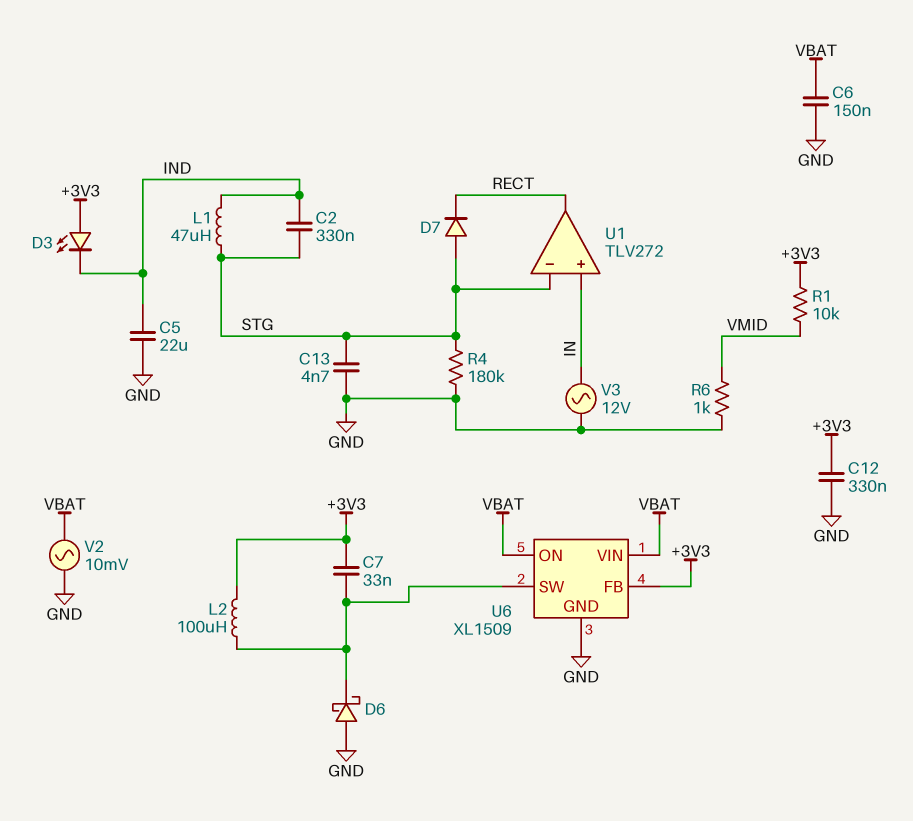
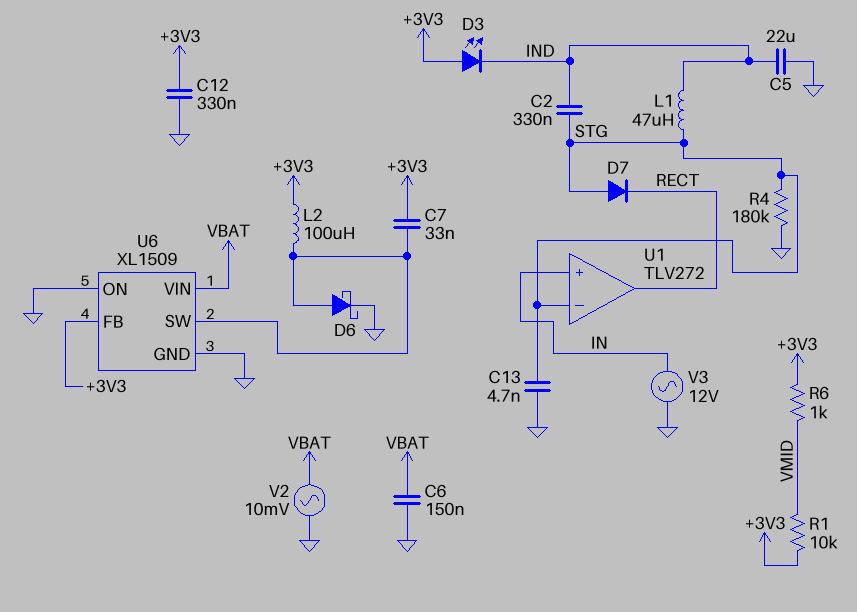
D6: schottky (A GND, K U6/SW) -> schottky (A U6/SW, K GND)
R6: 1k (GND, VMID) -> 1k (+3V3, VMID)
U6 pin ON: VBAT -> GND

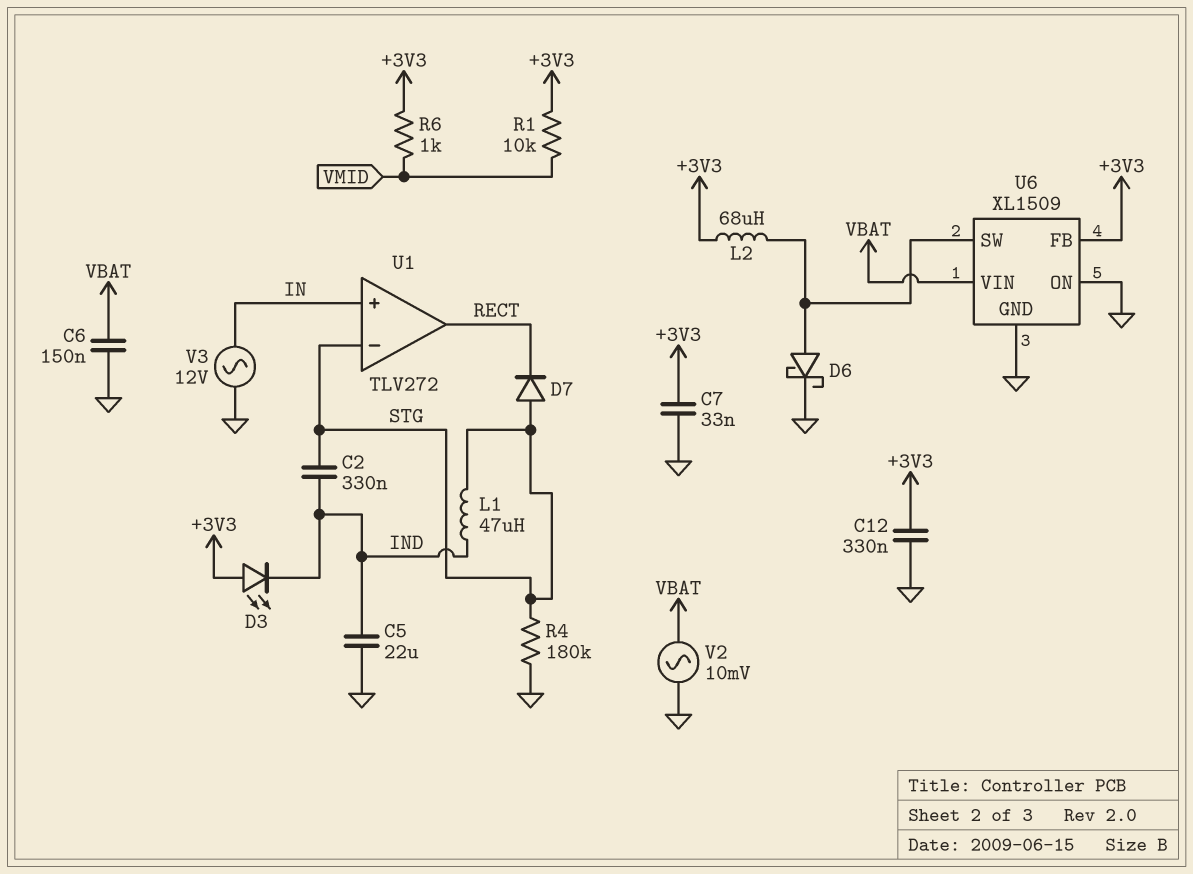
C7: 33nF (+3V3, U6/SW) -> 33nF (+3V3, GND)
C13: 4.7nF (GND, STG) -> none
L2: 100uH (+3V3, U6/SW) -> 68uH (+3V3, U6/SW)

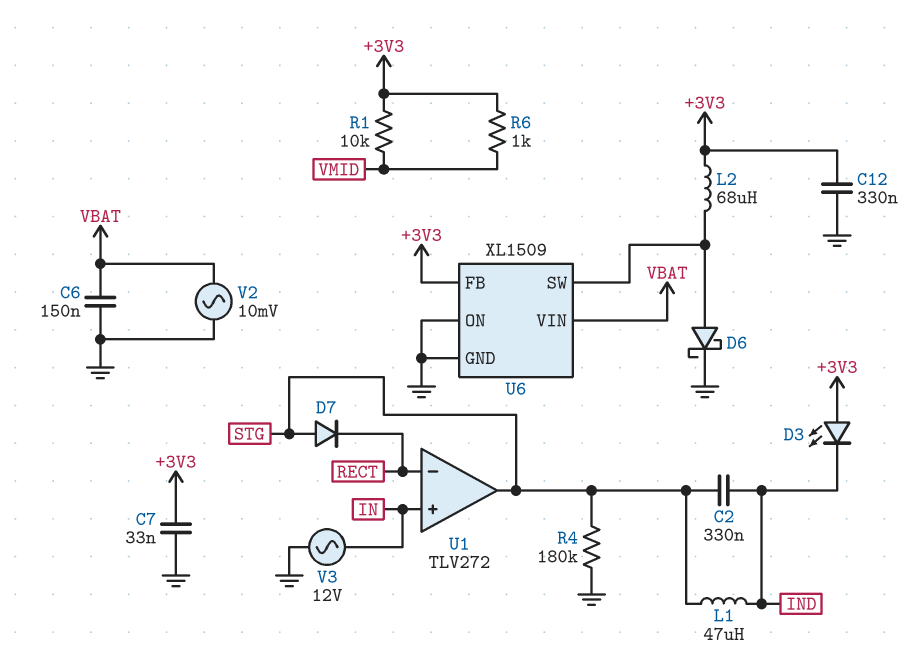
C5: 22uF (GND, IND) -> none
U1 pin in-: STG -> RECT
U1 pin out: RECT -> STG

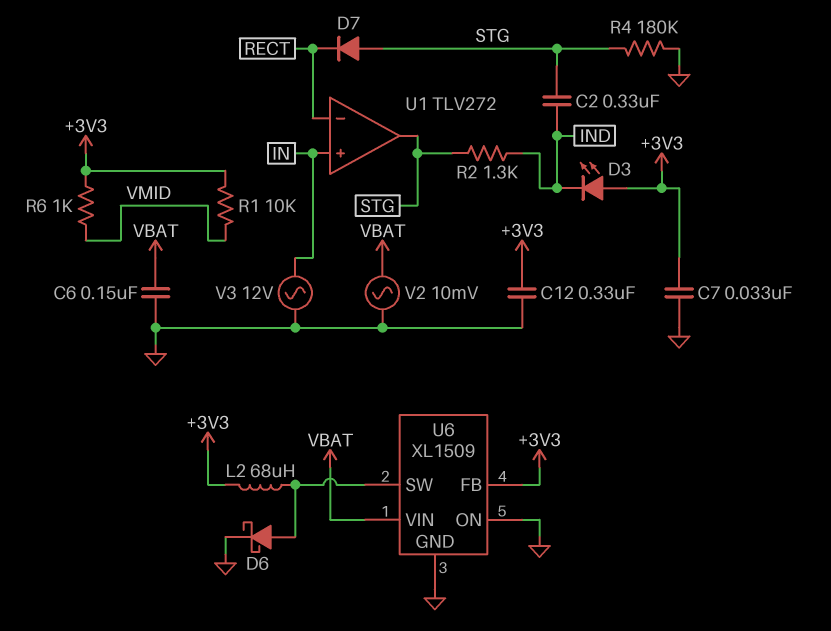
L1: 47uH (IND, STG) -> none
R2: none -> 1.3k (IND, STG)

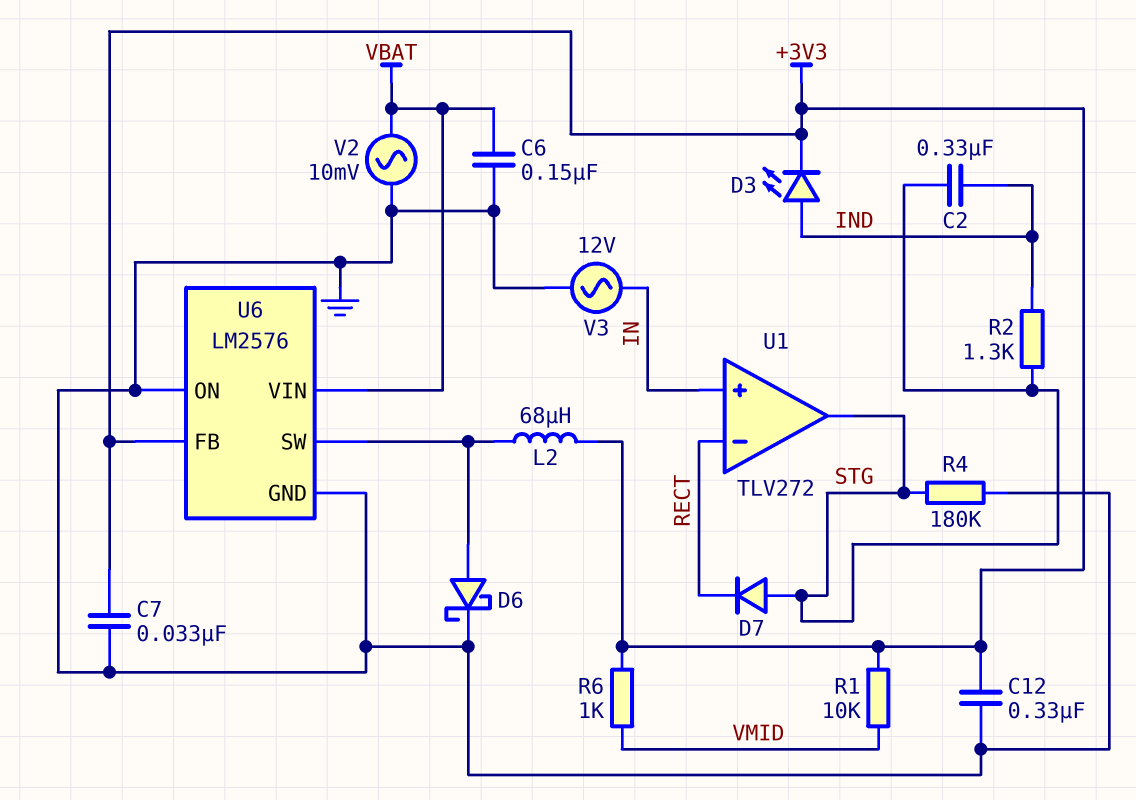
D3: LED (A +3V3, K IND) -> LED (A IND, K +3V3)
U6: XL1509 -> LM2576

